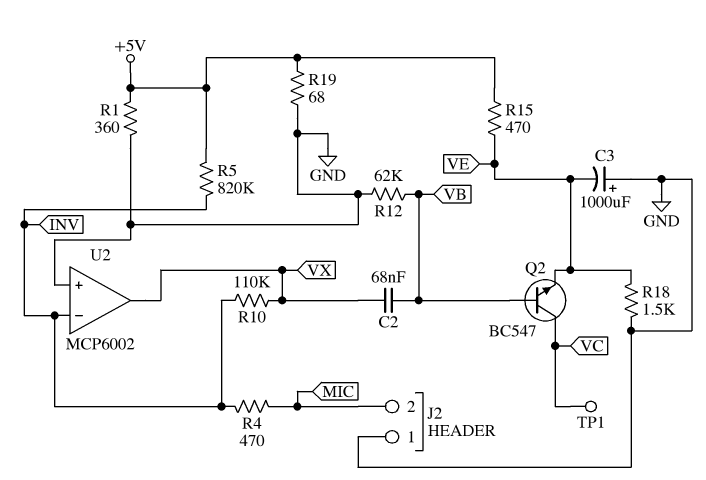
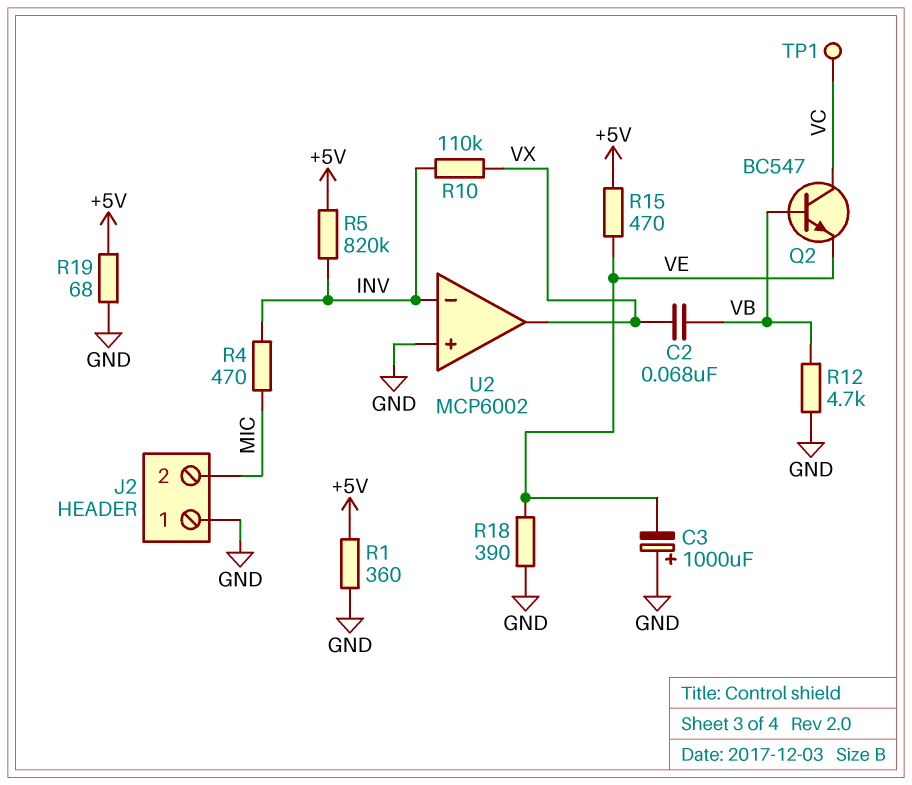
R12: 62k (GND, VB) -> 4.7k (GND, VB)
R18: 1.5k (GND, VE) -> 390 (GND, VE)

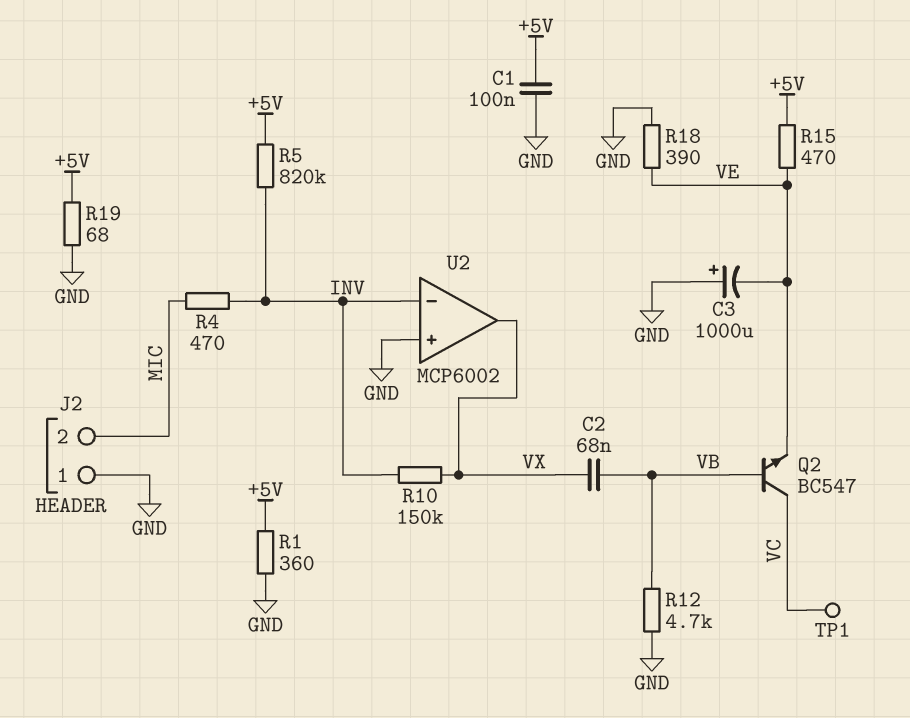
C1: none -> 100nF (+5V, GND)
R10: 110k (INV, VX) -> 150k (INV, VX)

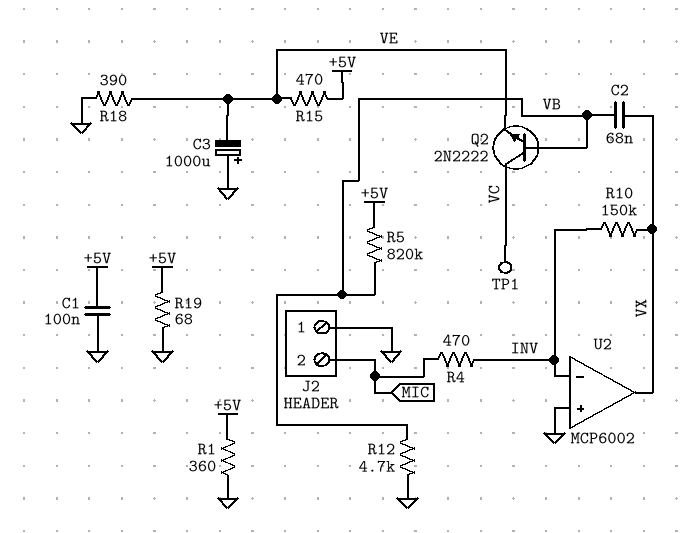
Q2: NPN BC547 (B VB, C VC, E VE) -> NPN 2N2222 (B VB, C VC, E VE)
R5: 820k (+5V, INV) -> 820k (+5V, VB)

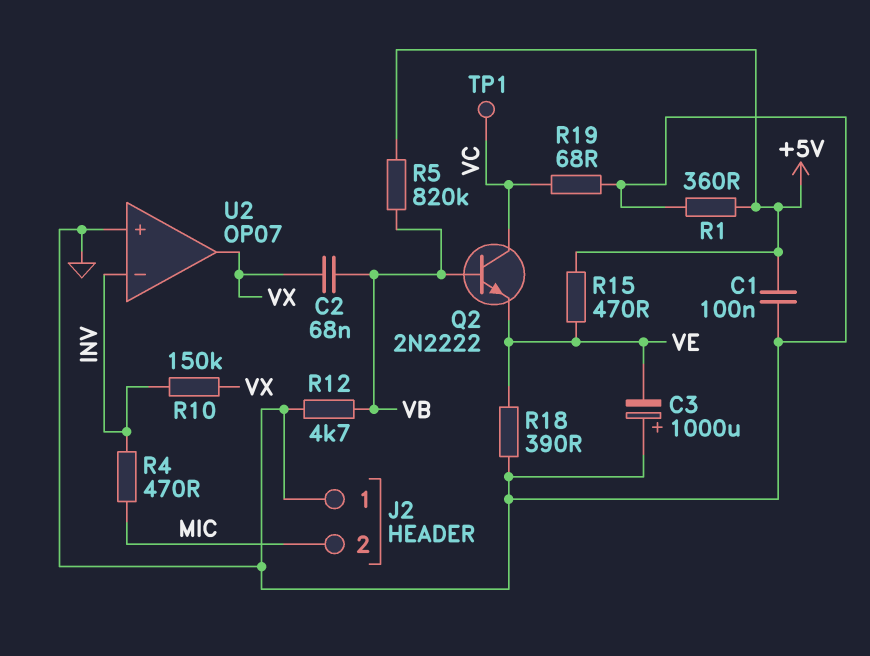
R19: 68 (+5V, GND) -> 68 (GND, VC)
U2: MCP6002 -> OP07

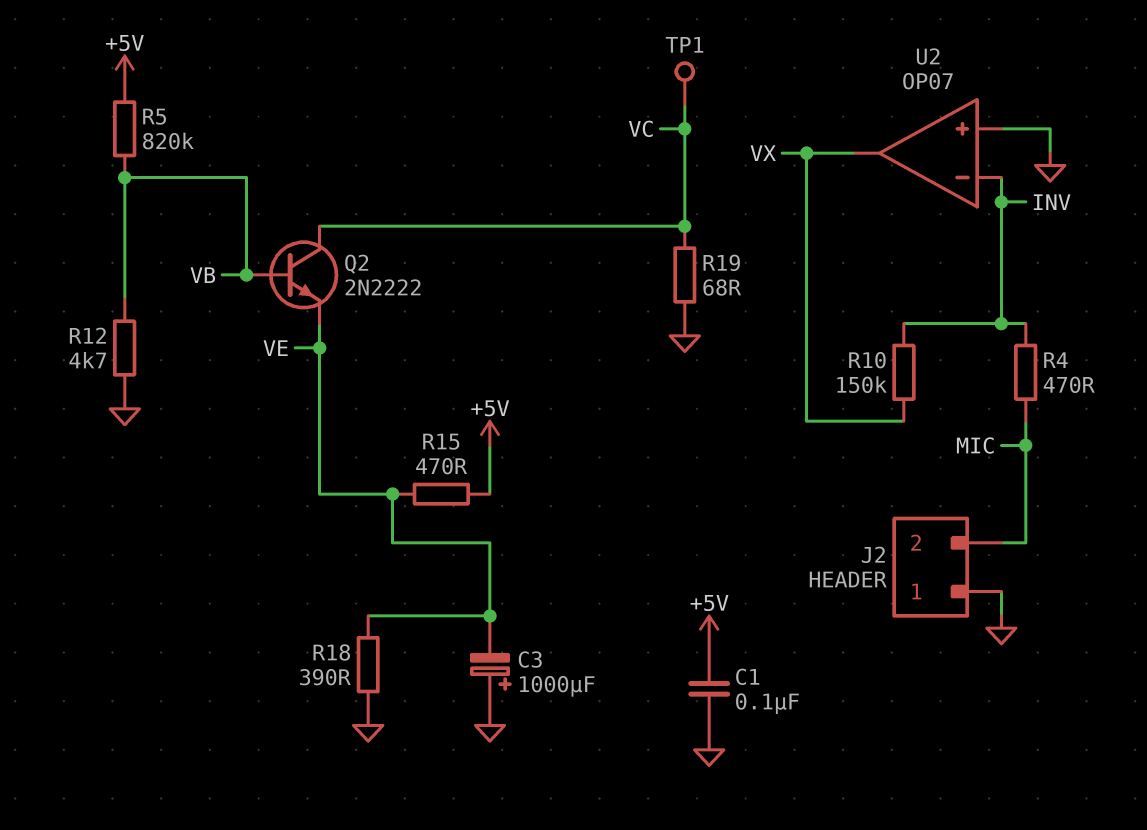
C2: 68nF (VB, VX) -> none
R1: 360 (+5V, GND) -> none

